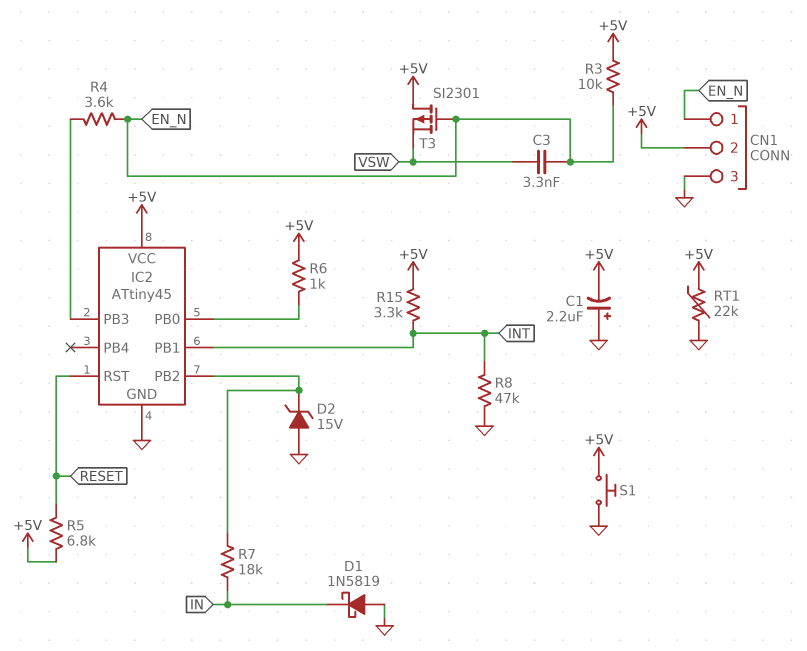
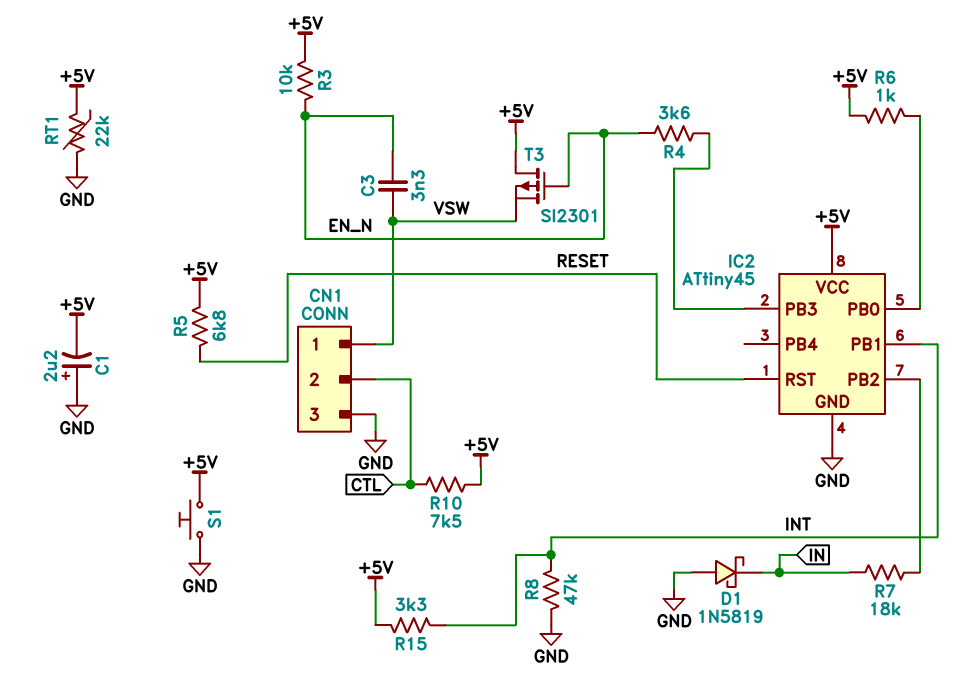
CN1 pin 1: EN_N -> VSW
CN1 pin 2: +5V -> CTL
D2: zener 15V (A GND, K IC2/PB2) -> none
R10: none -> 7.5k (+5V, CTL)

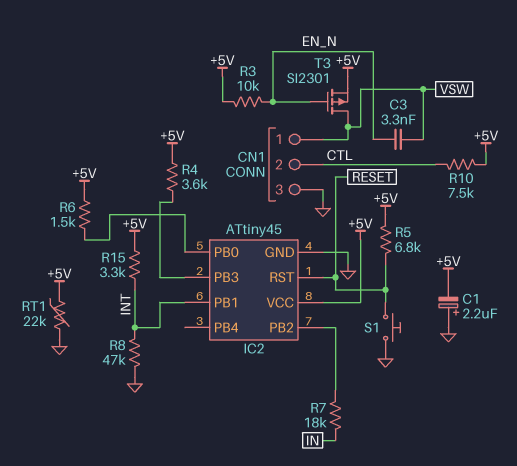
D1: schottky 1N5819 (A GND, K IN) -> none
R4: 3.6k (EN_N, IC2/PB3) -> 3.6k (+5V, IC2/PB3)
R6: 1k (+5V, IC2/PB0) -> 1.5k (+5V, IC2/PB0)
S1: button (+5V, GND) -> button (GND, RESET)
T3: PMOS SI2301 (G EN_N, D +5V, S VSW) -> PMOS SI2301 (G EN_N, D VSW, S +5V)

